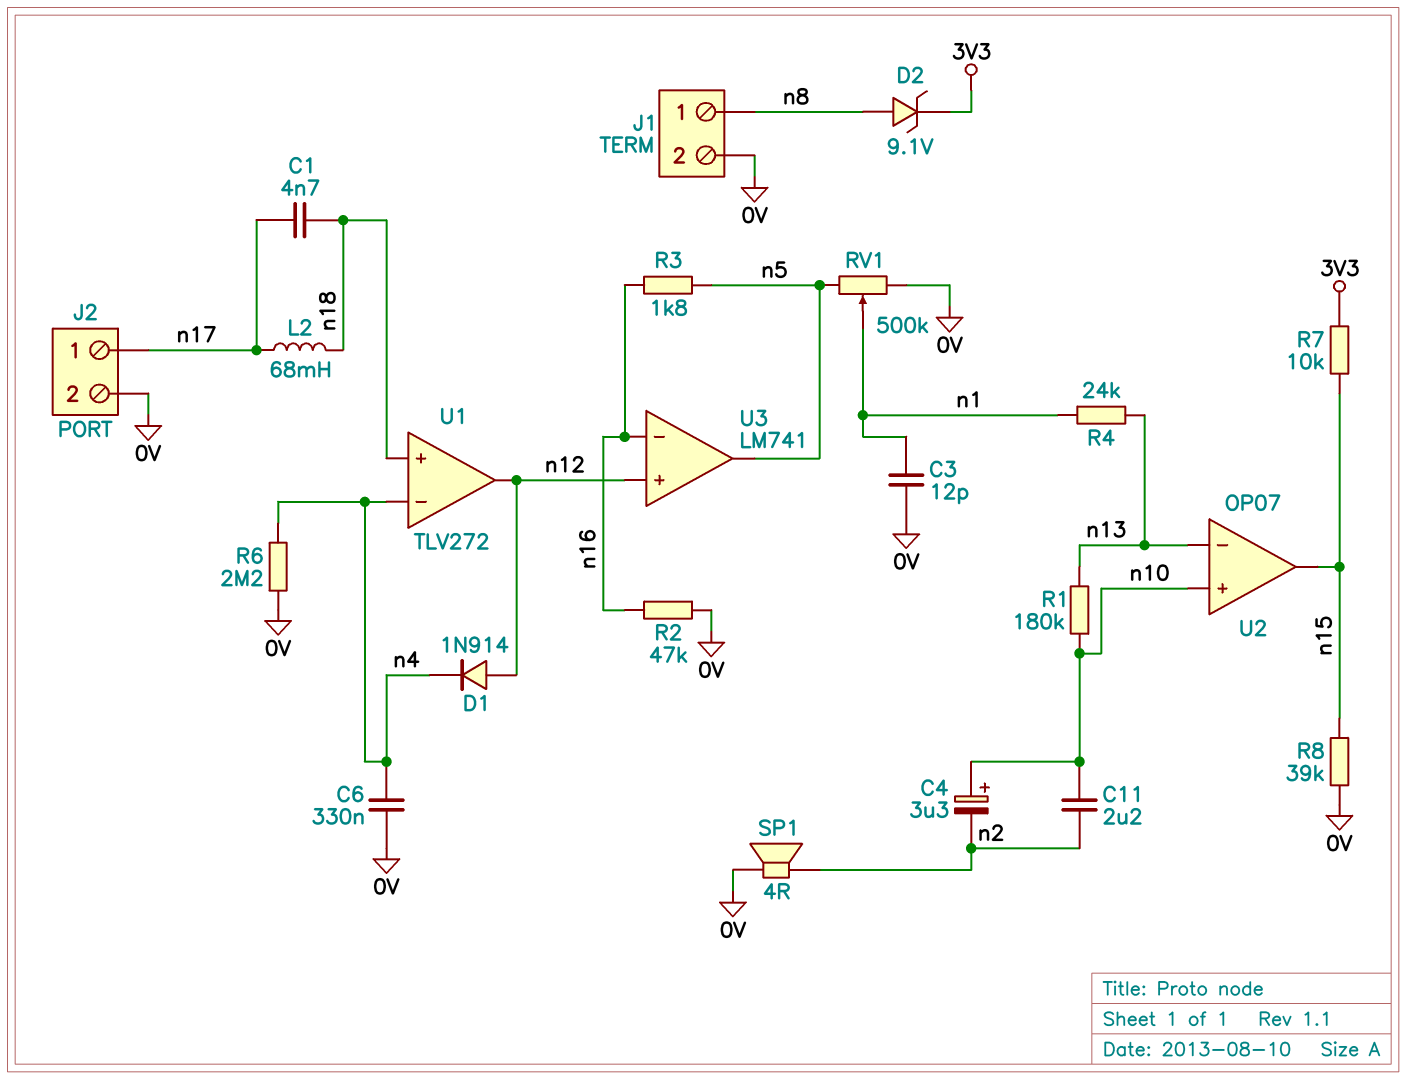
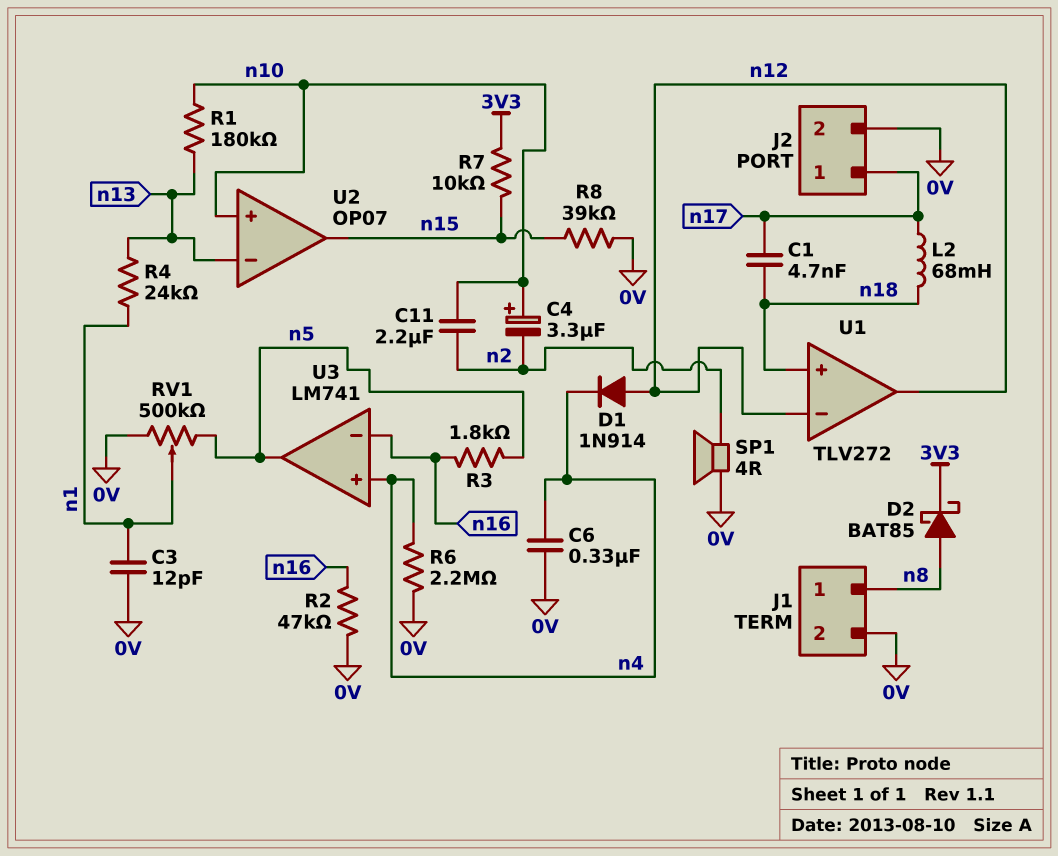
D2: zener 9.1V (A n8, K 3V3) -> schottky BAT85 (A n8, K 3V3)
U1 pin in-: n4 -> n12
U3 pin in+: n12 -> n4

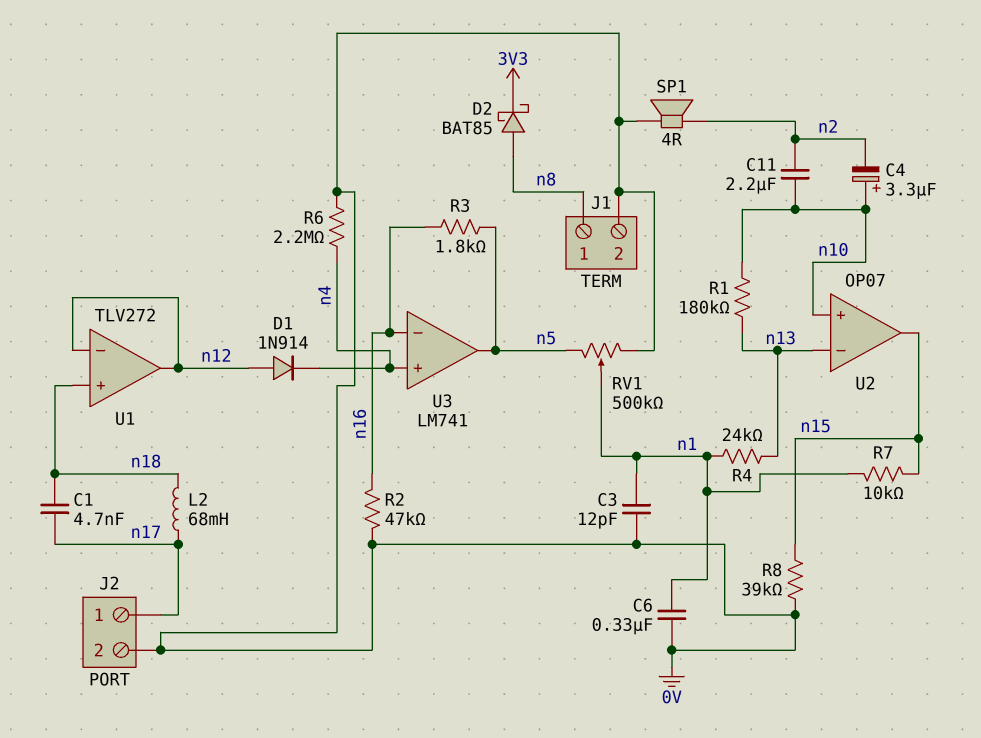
C6: 330nF (0V, n4) -> 330nF (0V, n1)
R7: 10k (3V3, n15) -> 10k (n1, n15)

